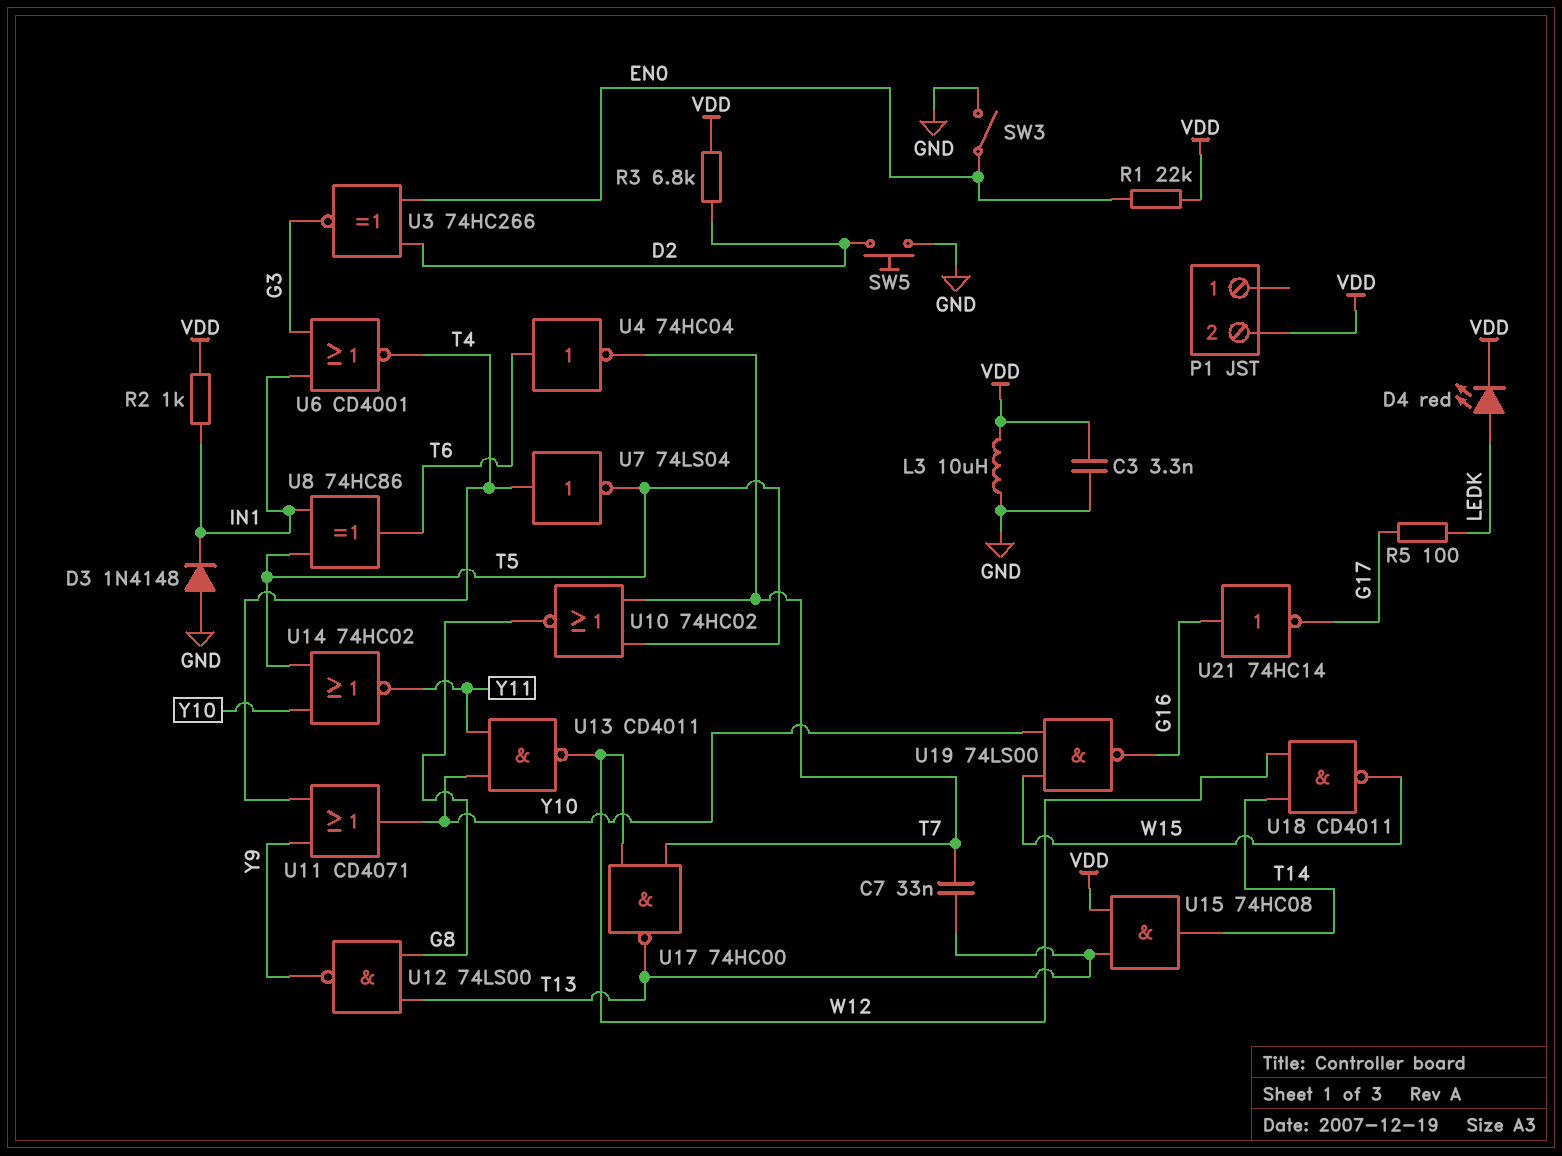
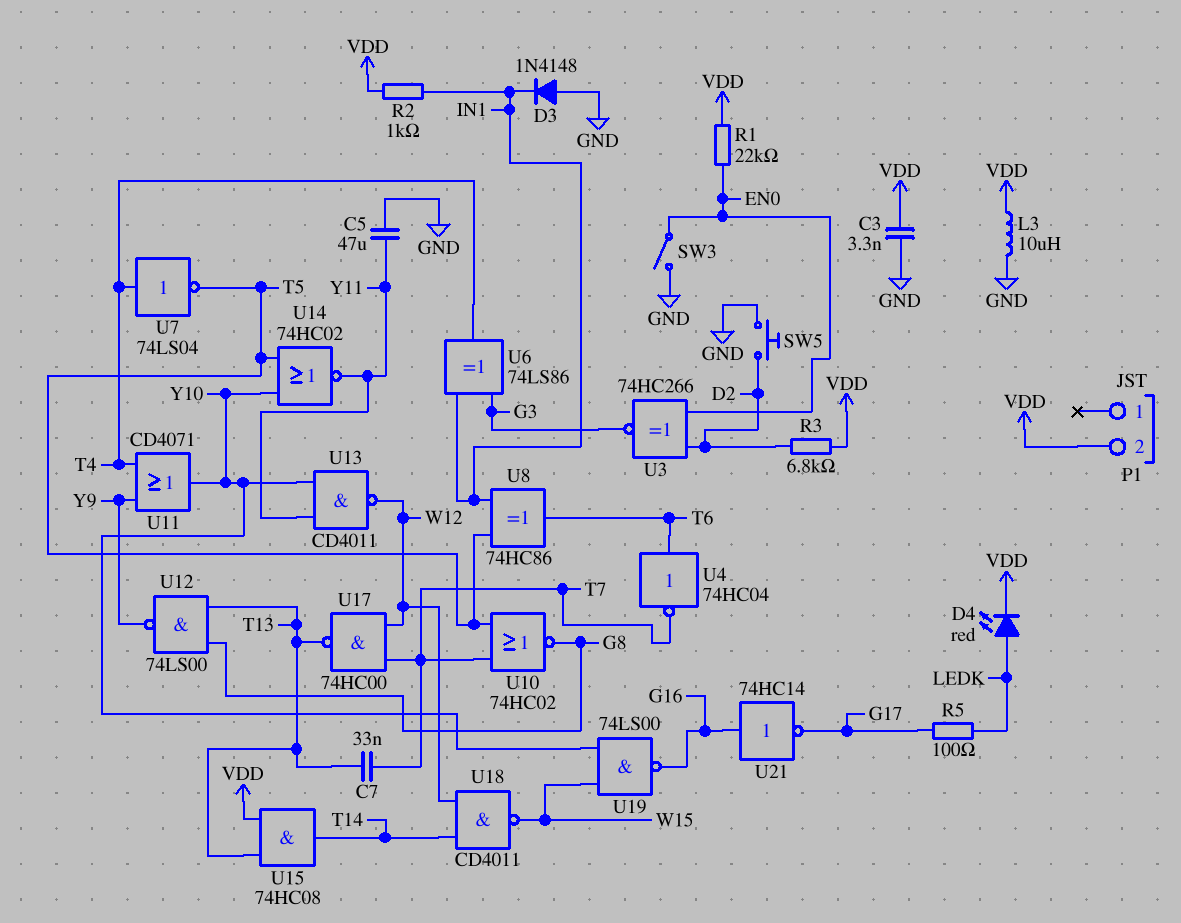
C5: none -> 47uF (GND, Y11)
U6: NOR CD4001 (in G3, in IN1, out T4) -> XOR 74LS86 (in G3, in IN1, out T4)

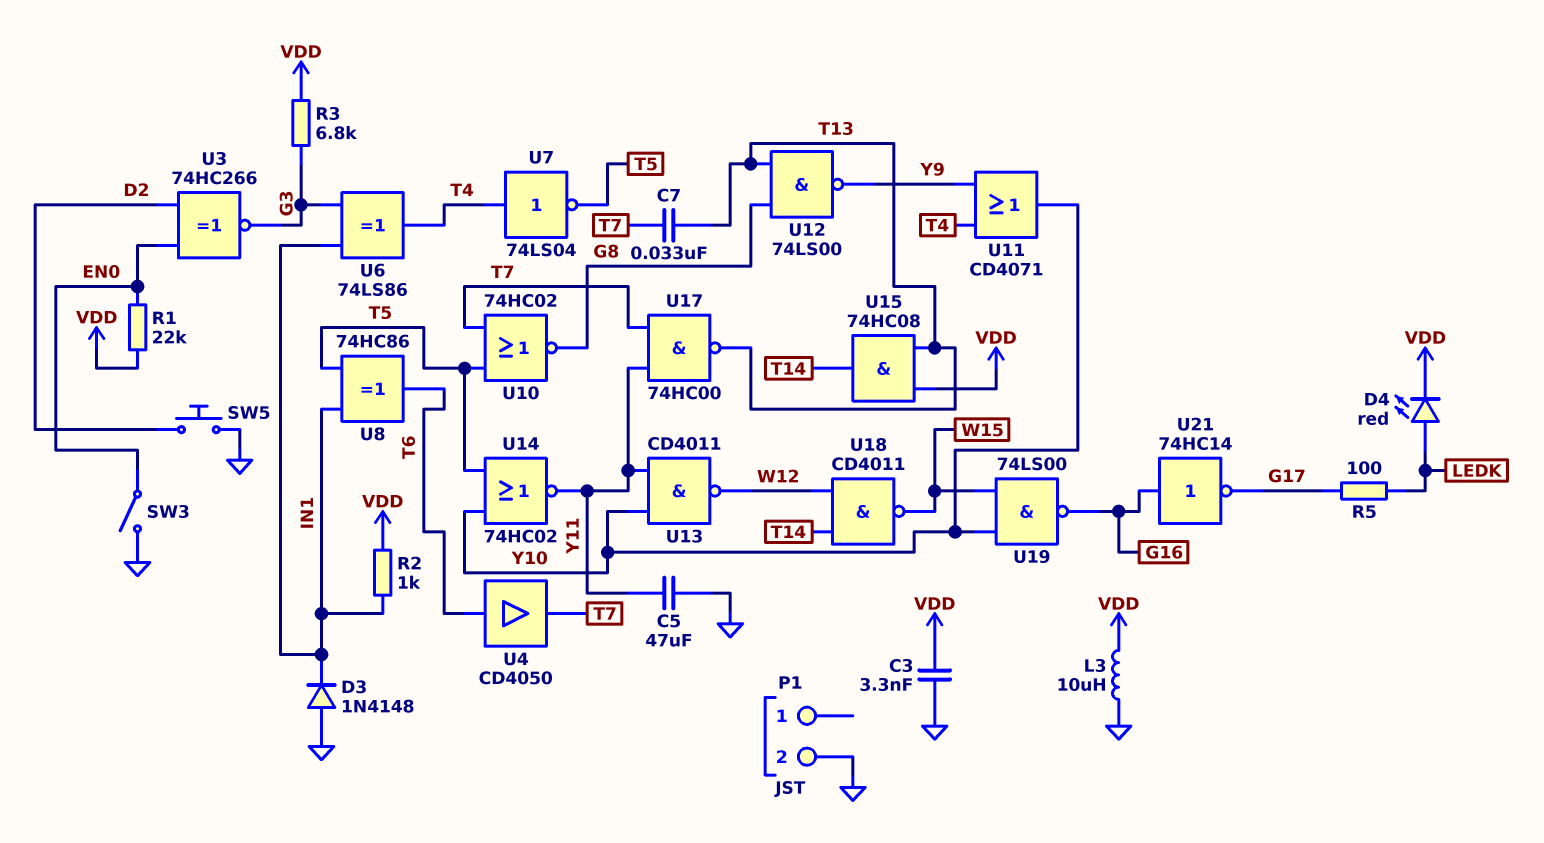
P1 pin 2: VDD -> GND
R3: 6.8k (D2, VDD) -> 6.8k (G3, VDD)
U4: NOT 74HC04 (in T6, out T7) -> buffer CD4050 (in T6, out T7)
U17: NAND 74HC00 (in T7, in W12, out T13) -> NAND 74HC00 (in T7, in Y11, out T13)

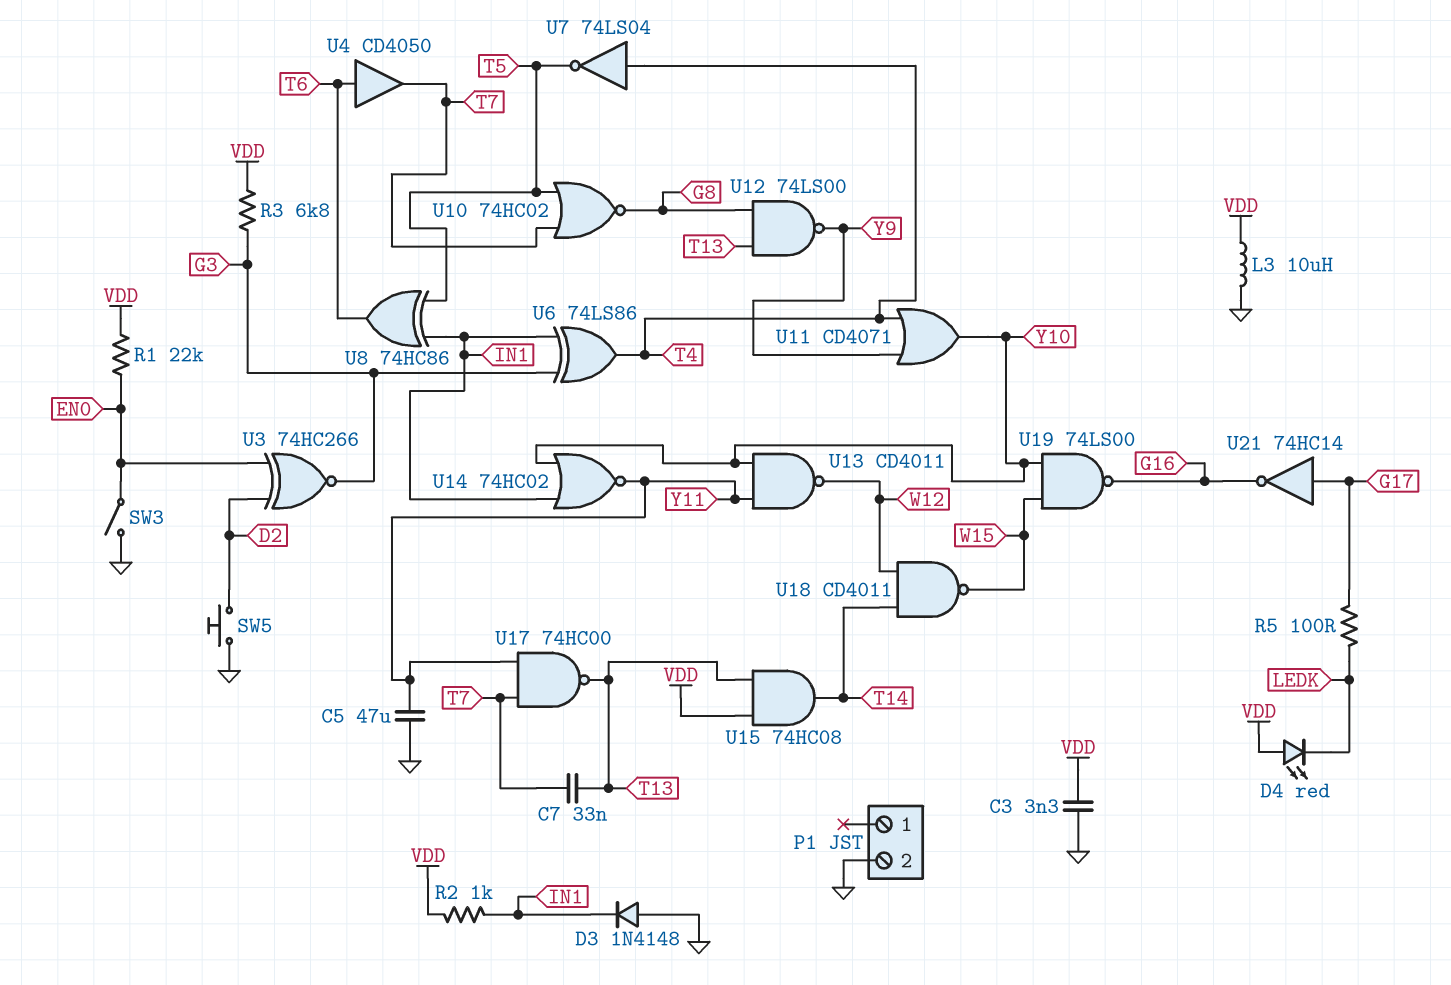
D4: LED red (A LEDK, K VDD) -> LED red (A VDD, K LEDK)
U14: NOR 74HC02 (in T5, in Y10, out Y11) -> NOR 74HC02 (in IN1, in Y10, out Y11)
U21: NOT 74HC14 (in G16, out G17) -> NOT 74HC14 (in G17, out G16)

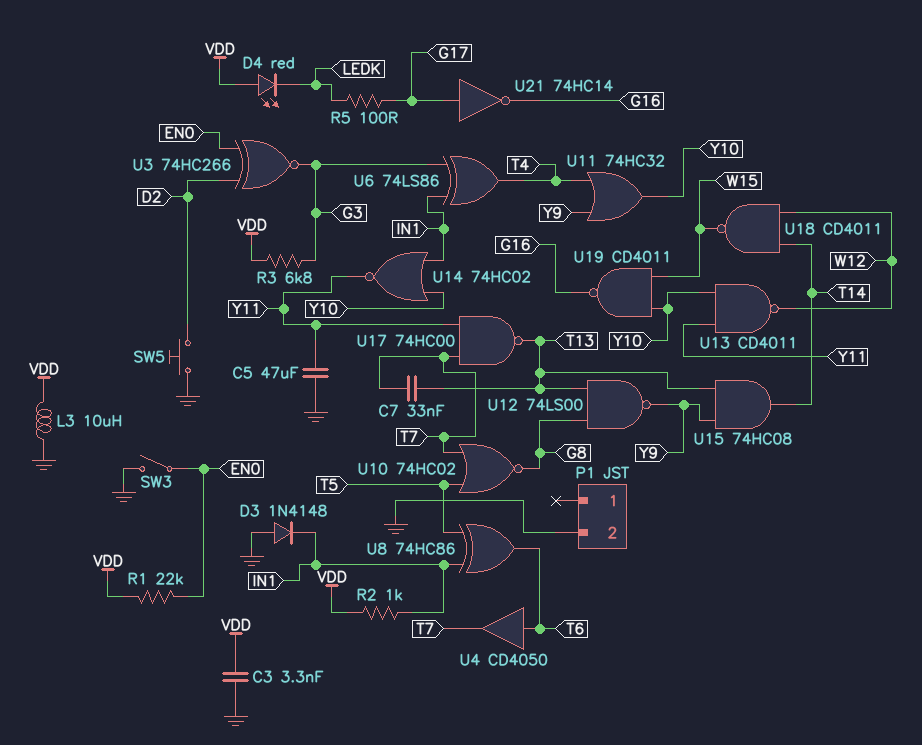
U7: NOT 74LS04 (in T4, out T5) -> none
U11: OR CD4071 (in T4, in Y9, out Y10) -> OR 74HC32 (in T4, in Y9, out Y10)
U15: AND 74HC08 (in T13, in VDD, out T14) -> AND 74HC08 (in T13, in Y9, out T14)
U19: NAND 74LS00 (in W15, in Y10, out G16) -> NAND CD4011 (in W15, in Y10, out G16)

